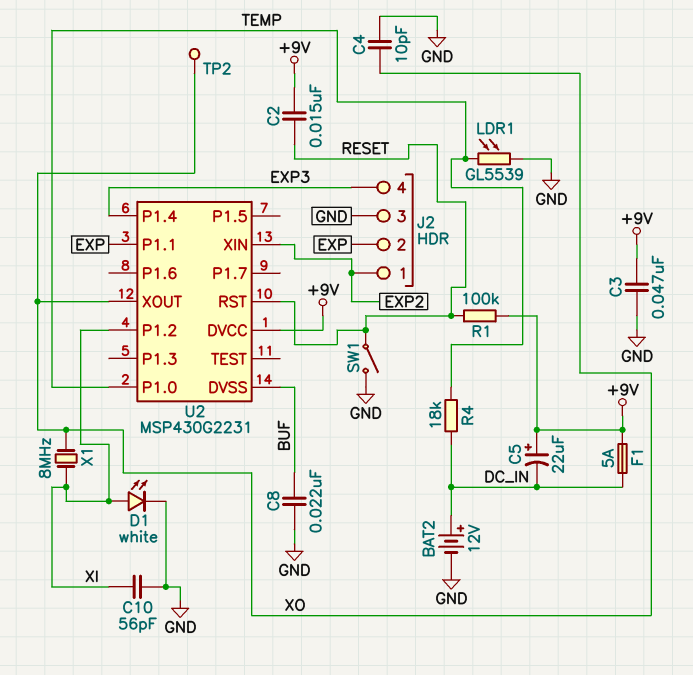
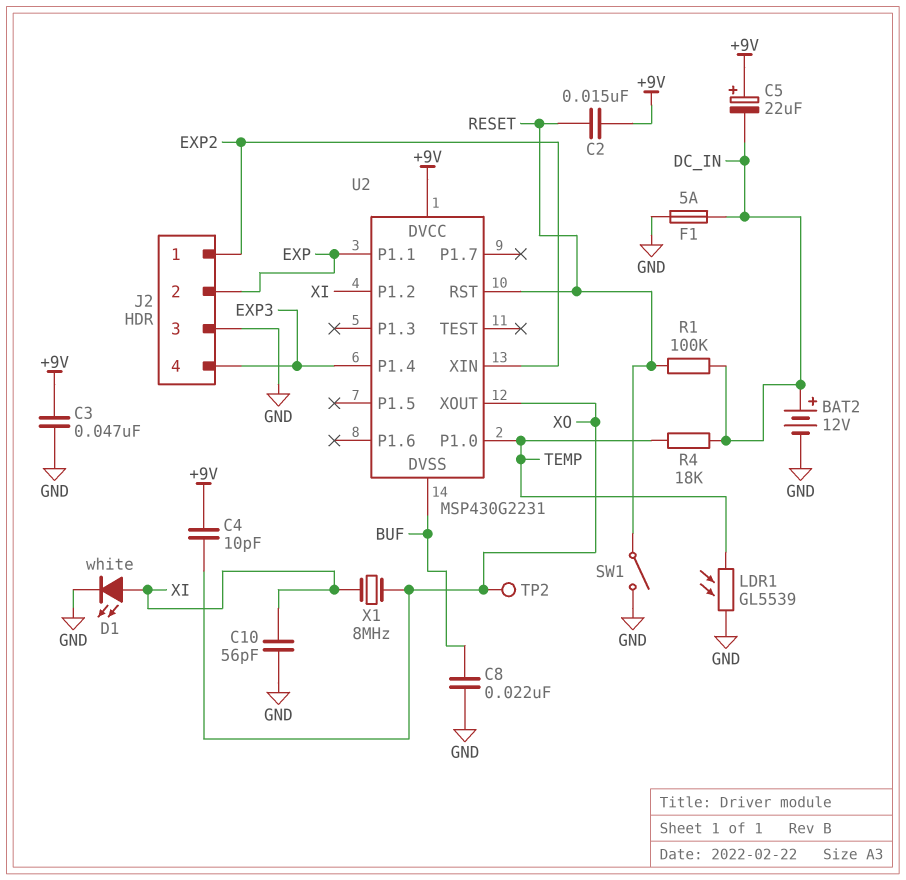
C4: 10pF (GND, XO) -> 10pF (+9V, XO)
F1: 5A (+9V, DC_IN) -> 5A (DC_IN, GND)
R1: 100k (+9V, RESET) -> 100k (DC_IN, RESET)

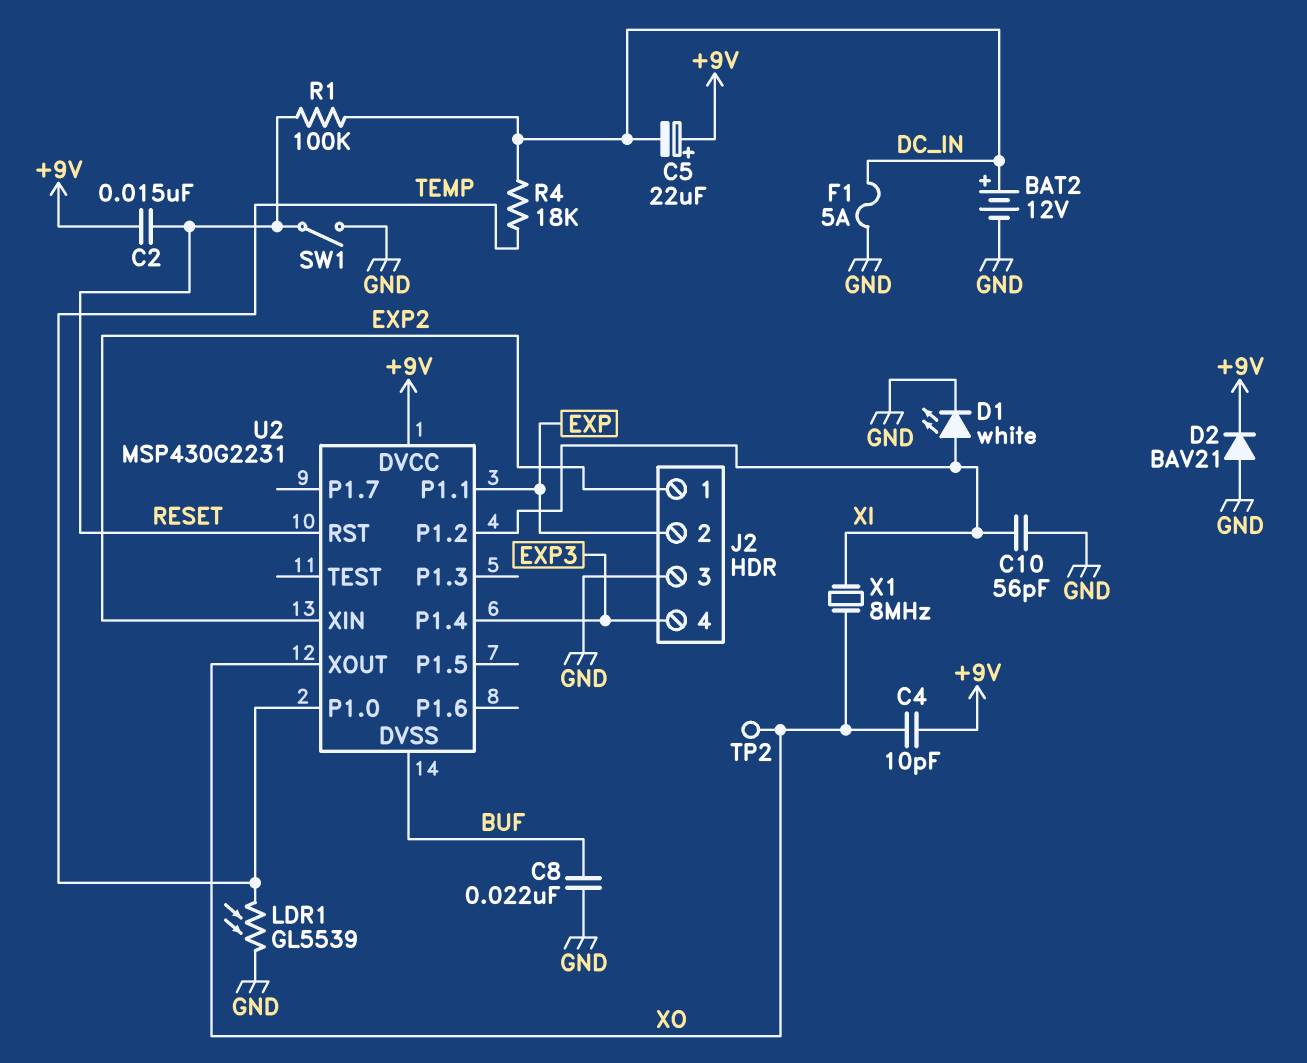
C3: 47nF (+9V, GND) -> none
D2: none -> diode BAV21 (A GND, K +9V)

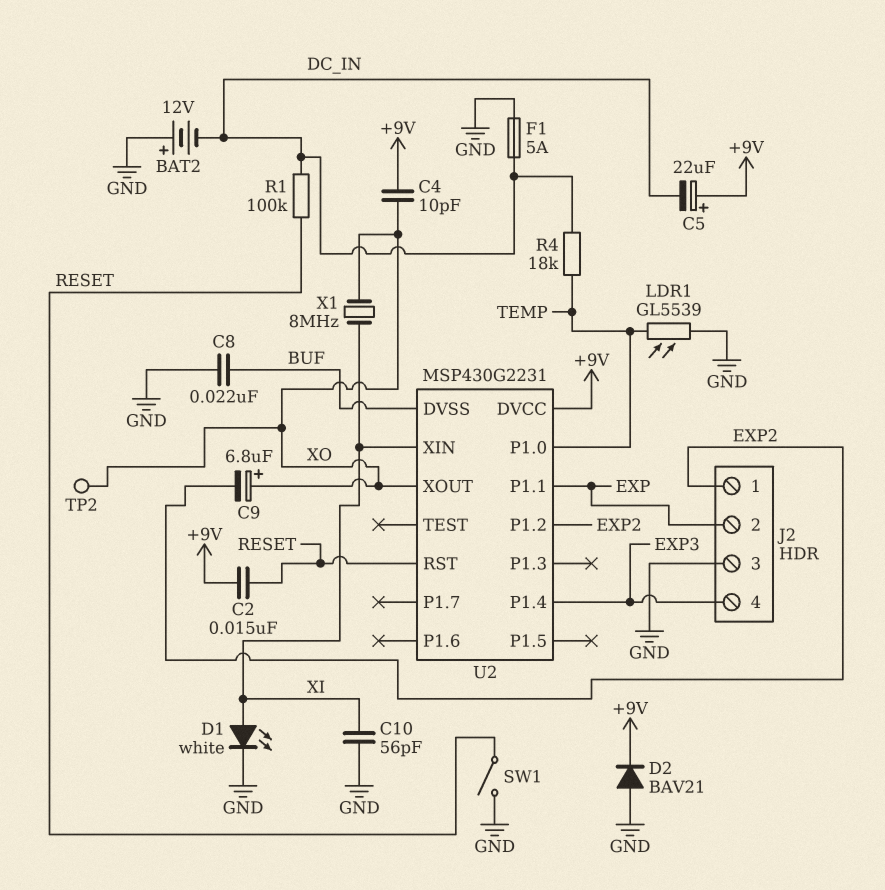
BAT2: 12V (plus DC_IN, minus GND) -> 12V (plus GND, minus DC_IN)
C9: none -> 6.8uF (plus XO, minus EXP2)
U2 pin P1.2: XI -> EXP2
U2 pin XIN: EXP2 -> XI

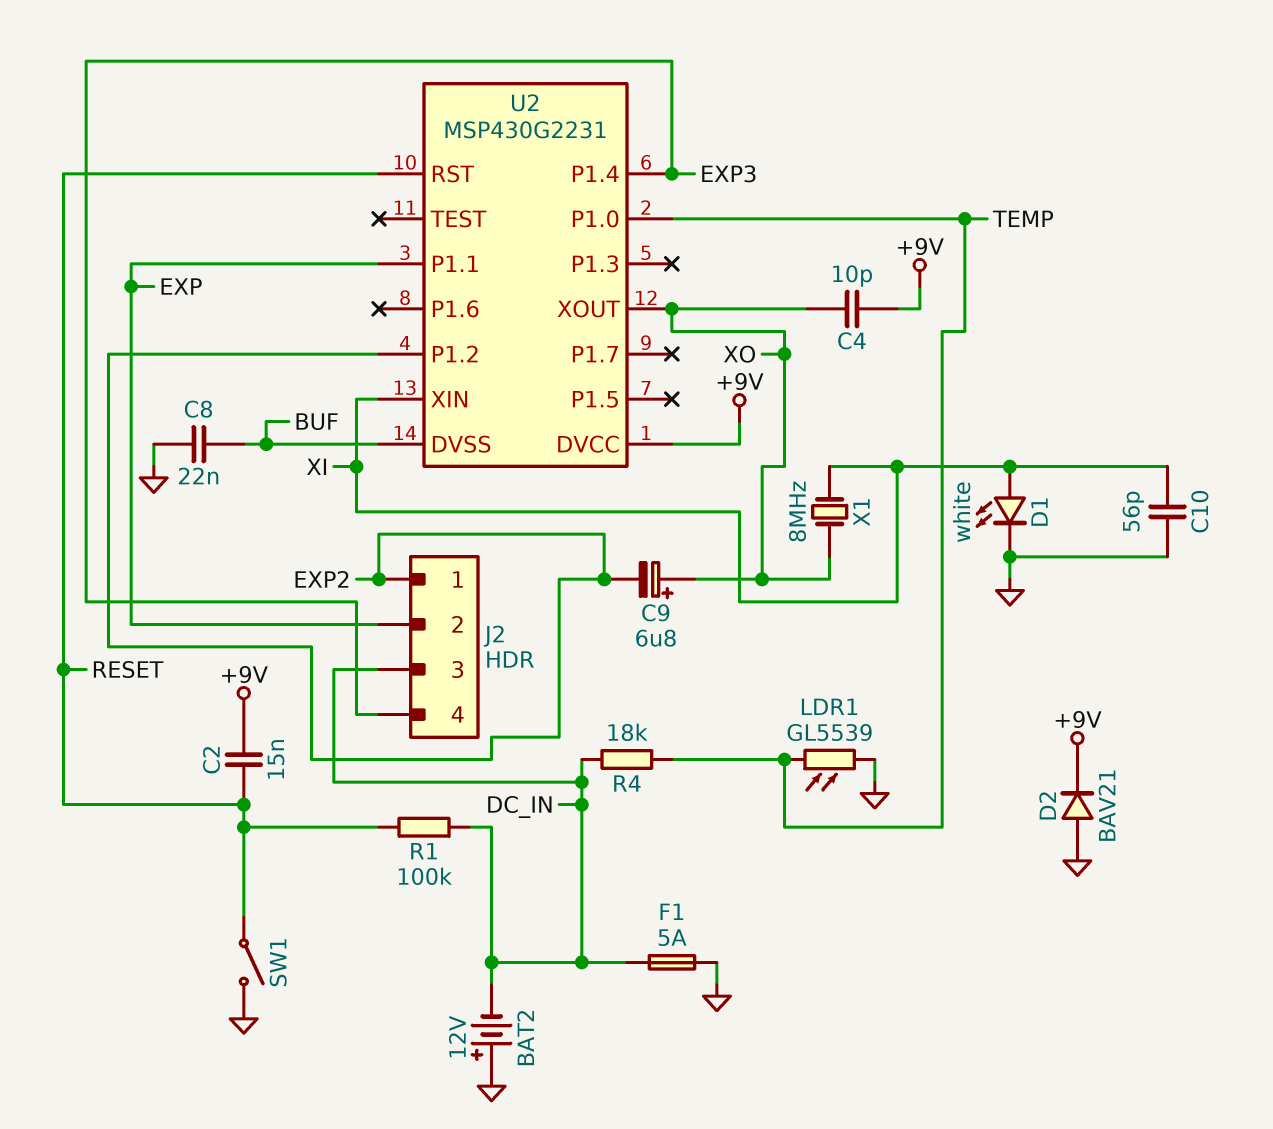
C5: 22uF (plus +9V, minus DC_IN) -> none
J2 pin 3: GND -> DC_IN
TP2: test point (XO) -> none

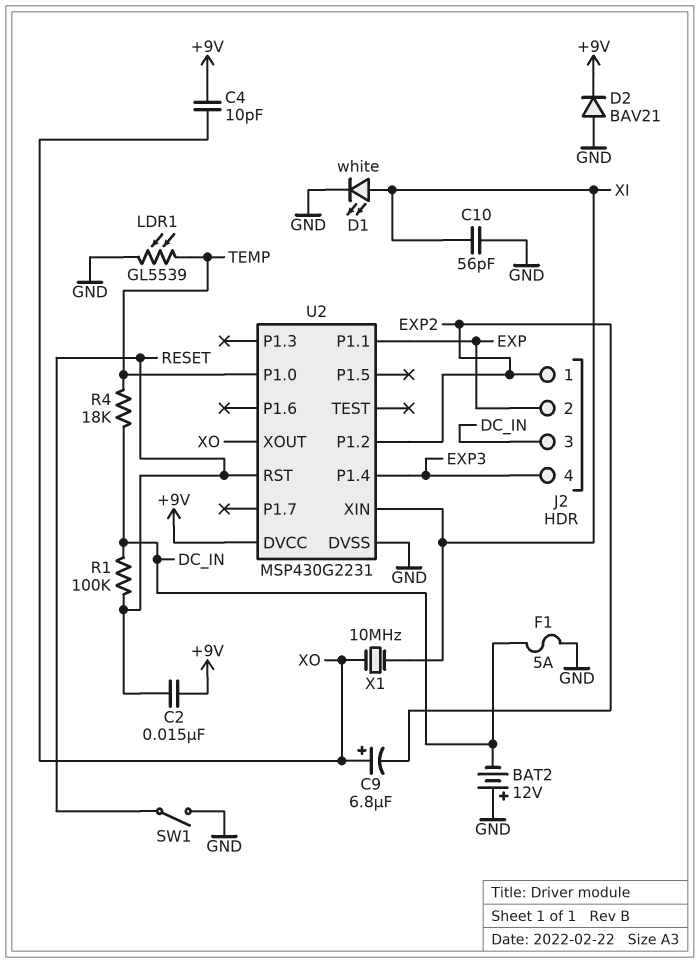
C8: 22nF (BUF, GND) -> none
U2 pin DVSS: BUF -> GND
X1: 8MHz (XI, XO) -> 10MHz (XI, XO)

